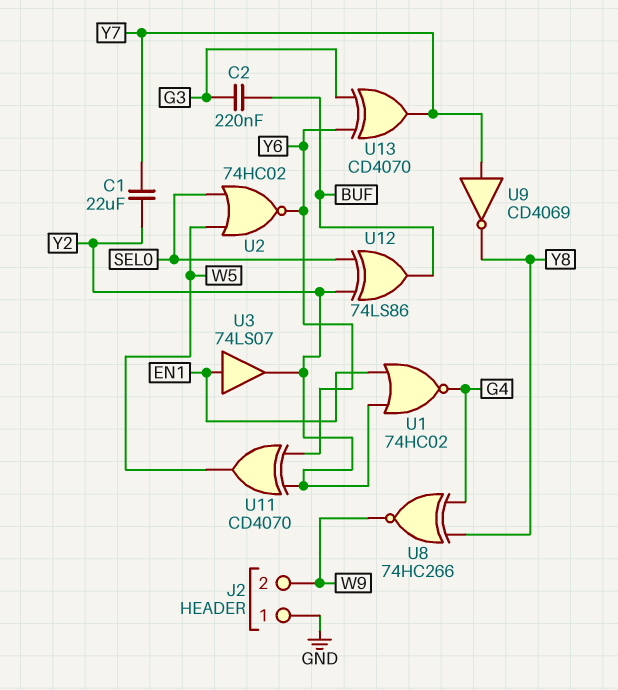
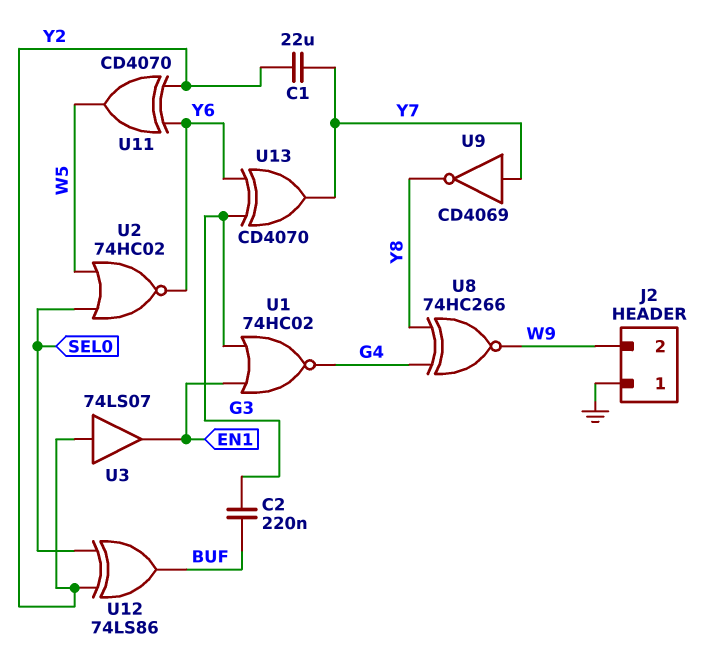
U1: NOR 74HC02 (in EN1, in Y2, out G4) -> NOR 74HC02 (in EN1, in G3, out G4)
U3: buffer 74LS07 (in EN1, out Y2) -> buffer 74LS07 (in Y2, out EN1)

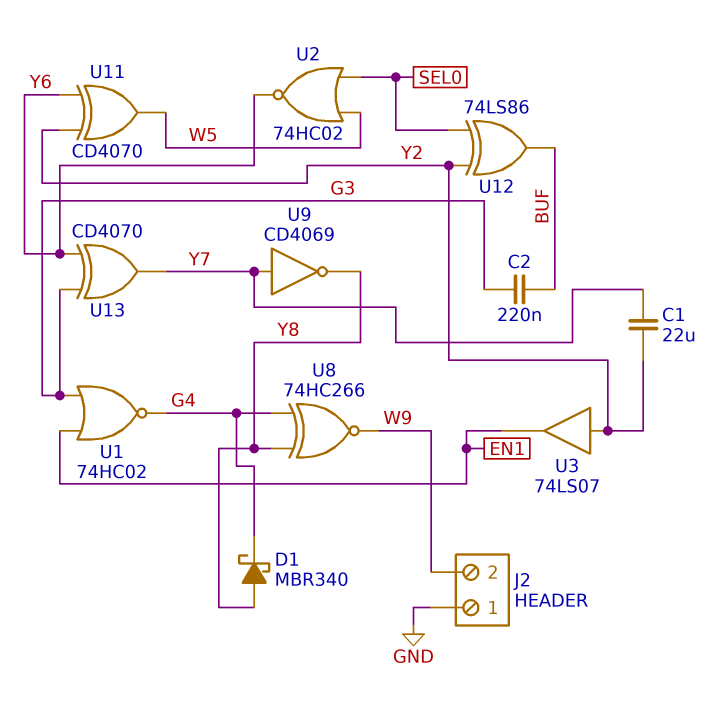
D1: none -> schottky MBR340 (A Y8, K G4)

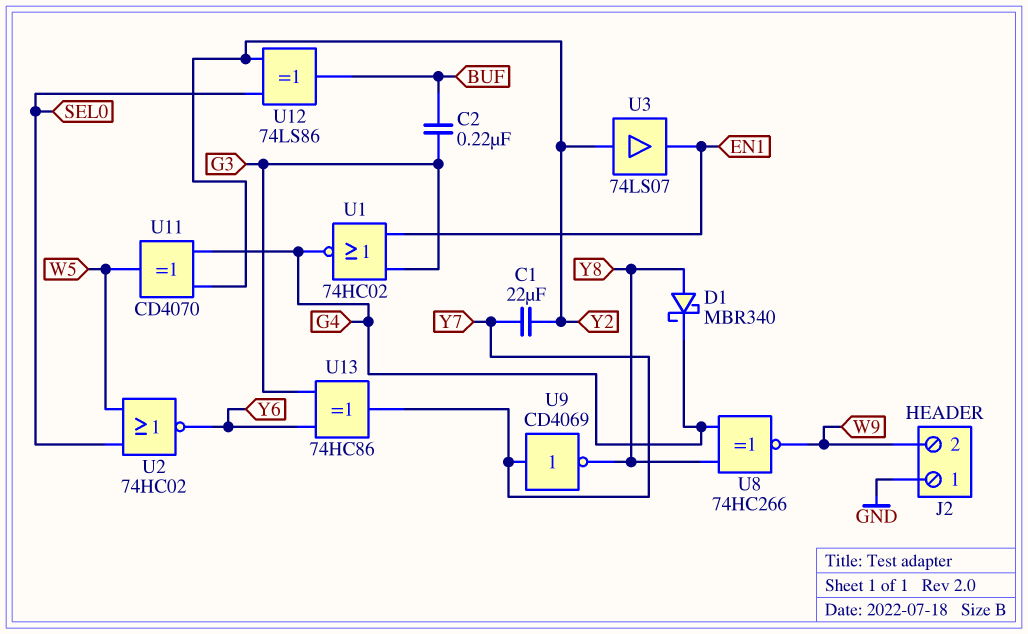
U11: XOR CD4070 (in Y2, in Y6, out W5) -> XOR CD4070 (in G4, in Y2, out W5)
U13: XOR CD4070 (in G3, in Y6, out Y7) -> XOR 74HC86 (in G3, in Y6, out Y7)

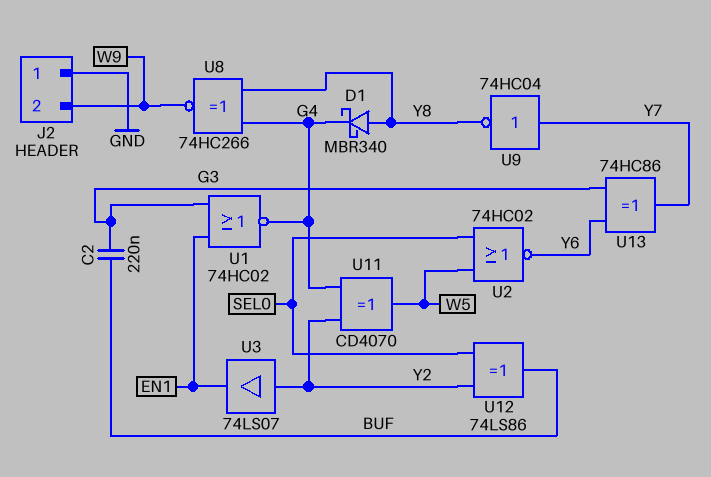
C1: 22uF (Y2, Y7) -> none
U9: NOT CD4069 (in Y7, out Y8) -> NOT 74HC04 (in Y7, out Y8)

